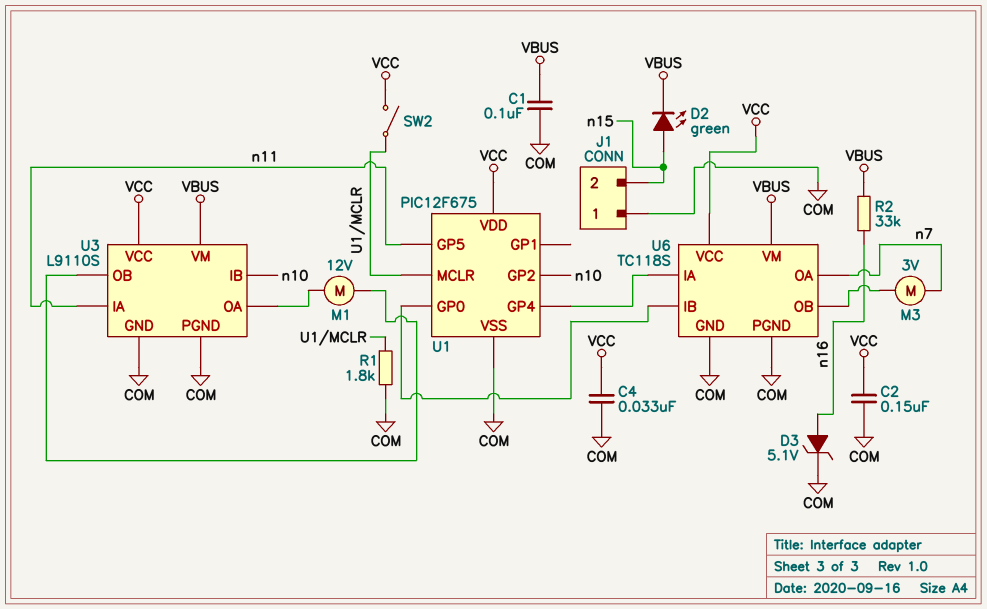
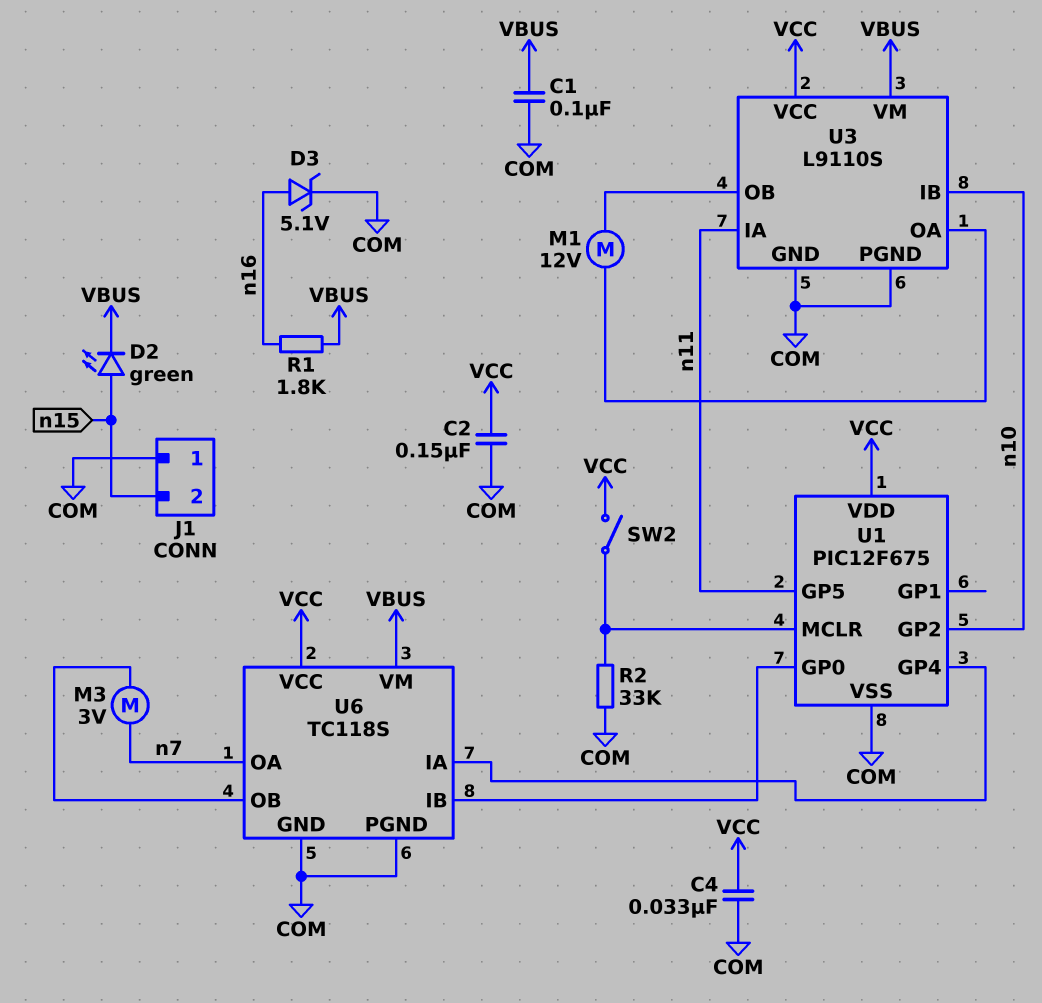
R1: 1.8k (COM, U1/MCLR) -> 1.8k (VBUS, n16)
R2: 33k (VBUS, n16) -> 33k (COM, U1/MCLR)

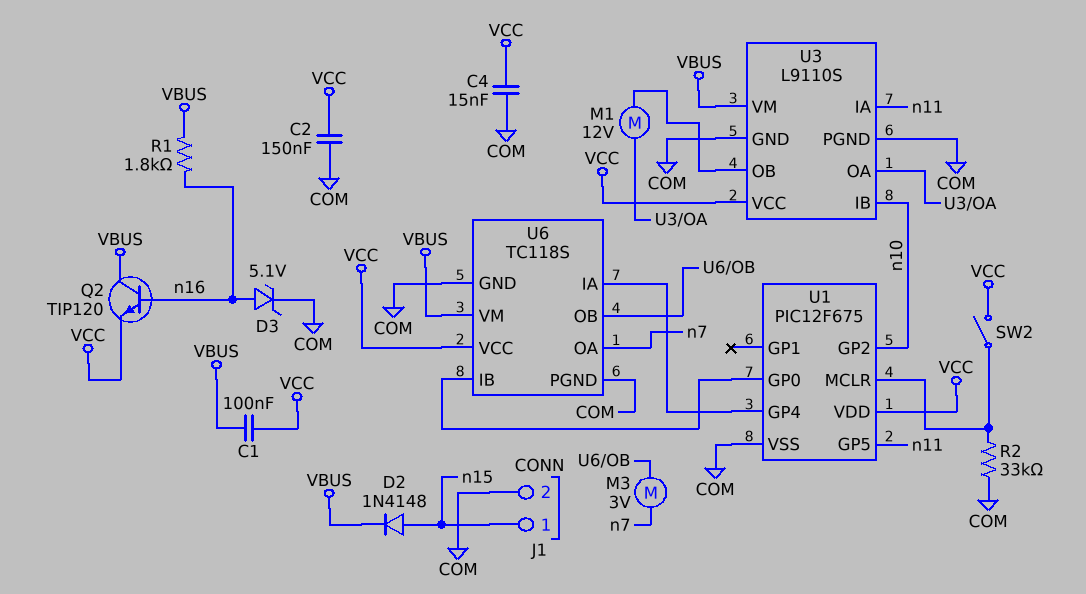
C1: 100nF (COM, VBUS) -> 100nF (VBUS, VCC)
C4: 33nF (COM, VCC) -> 15nF (COM, VCC)
D2: LED green (A n15, K VBUS) -> diode 1N4148 (A n15, K VBUS)
J1 pin 1: COM -> n15
J1 pin 2: n15 -> COM
Q2: none -> NPN TIP120 (B n16, C VBUS, E VCC)

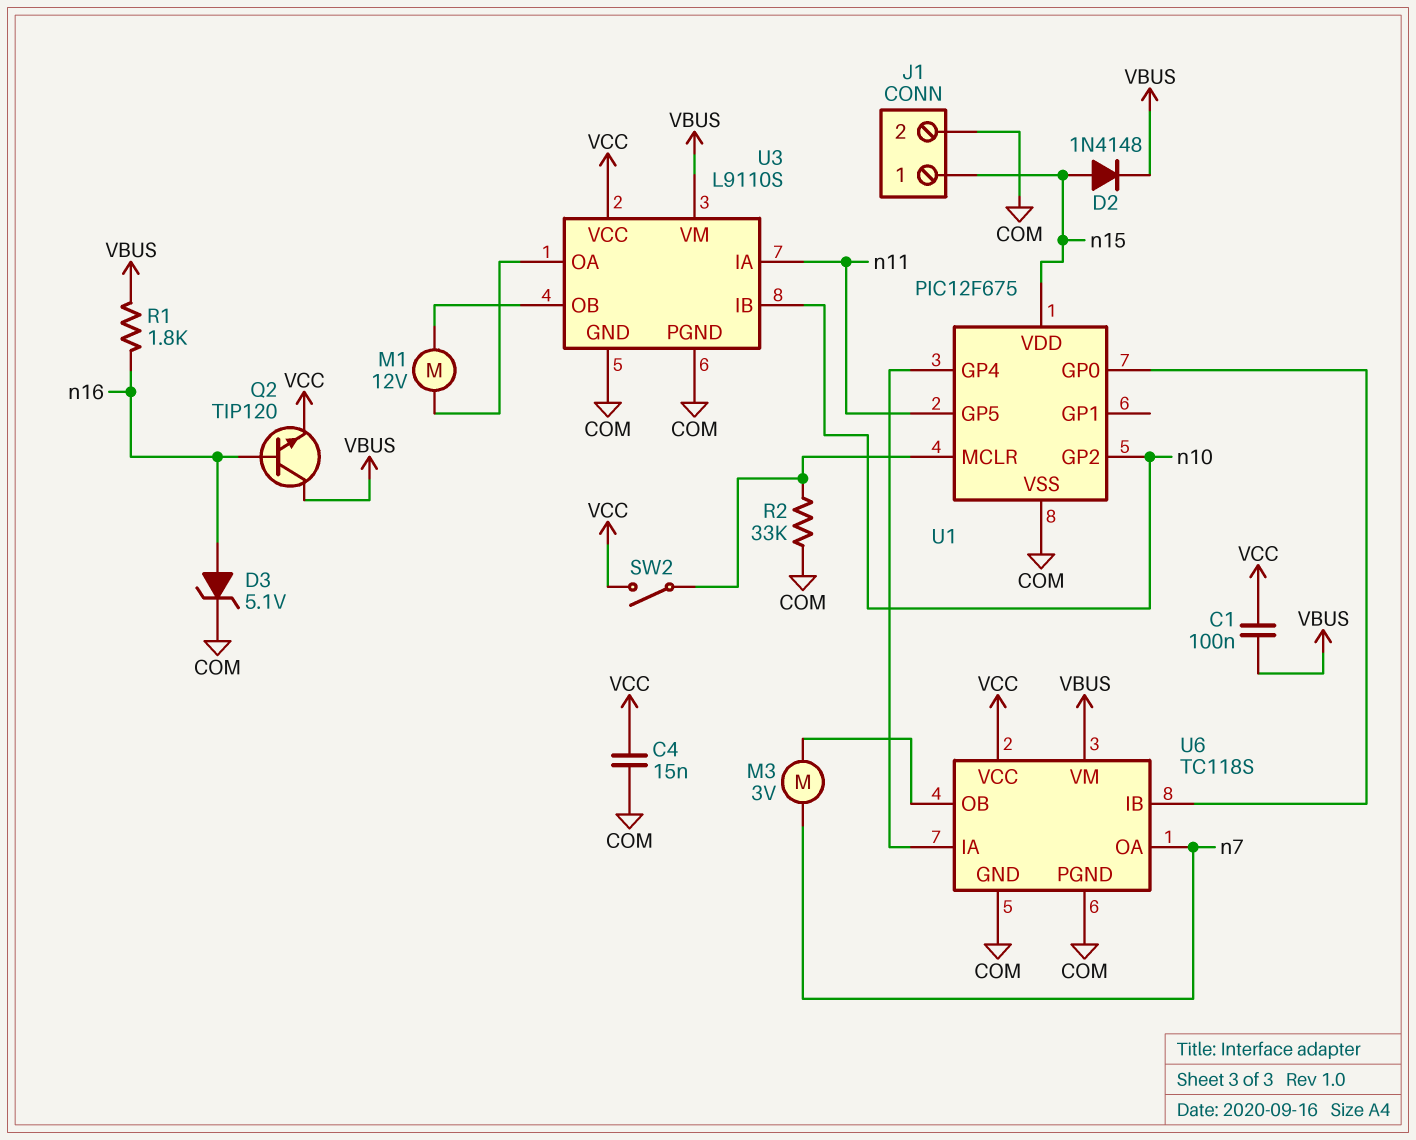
C2: 150nF (COM, VCC) -> none
U1 pin VDD: VCC -> n15

